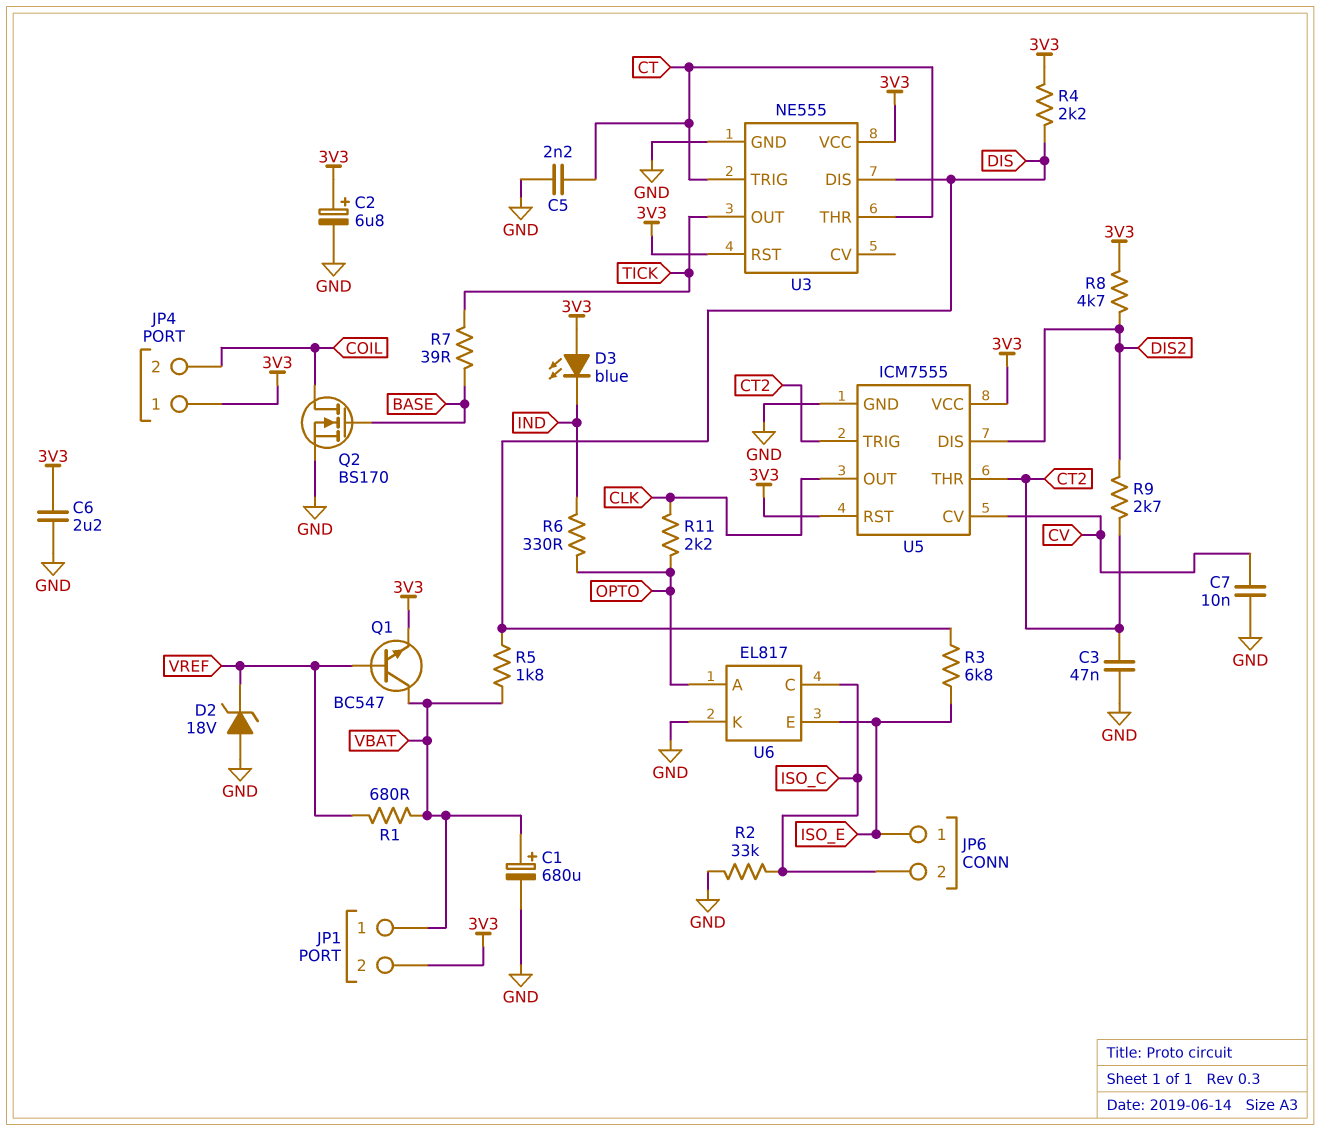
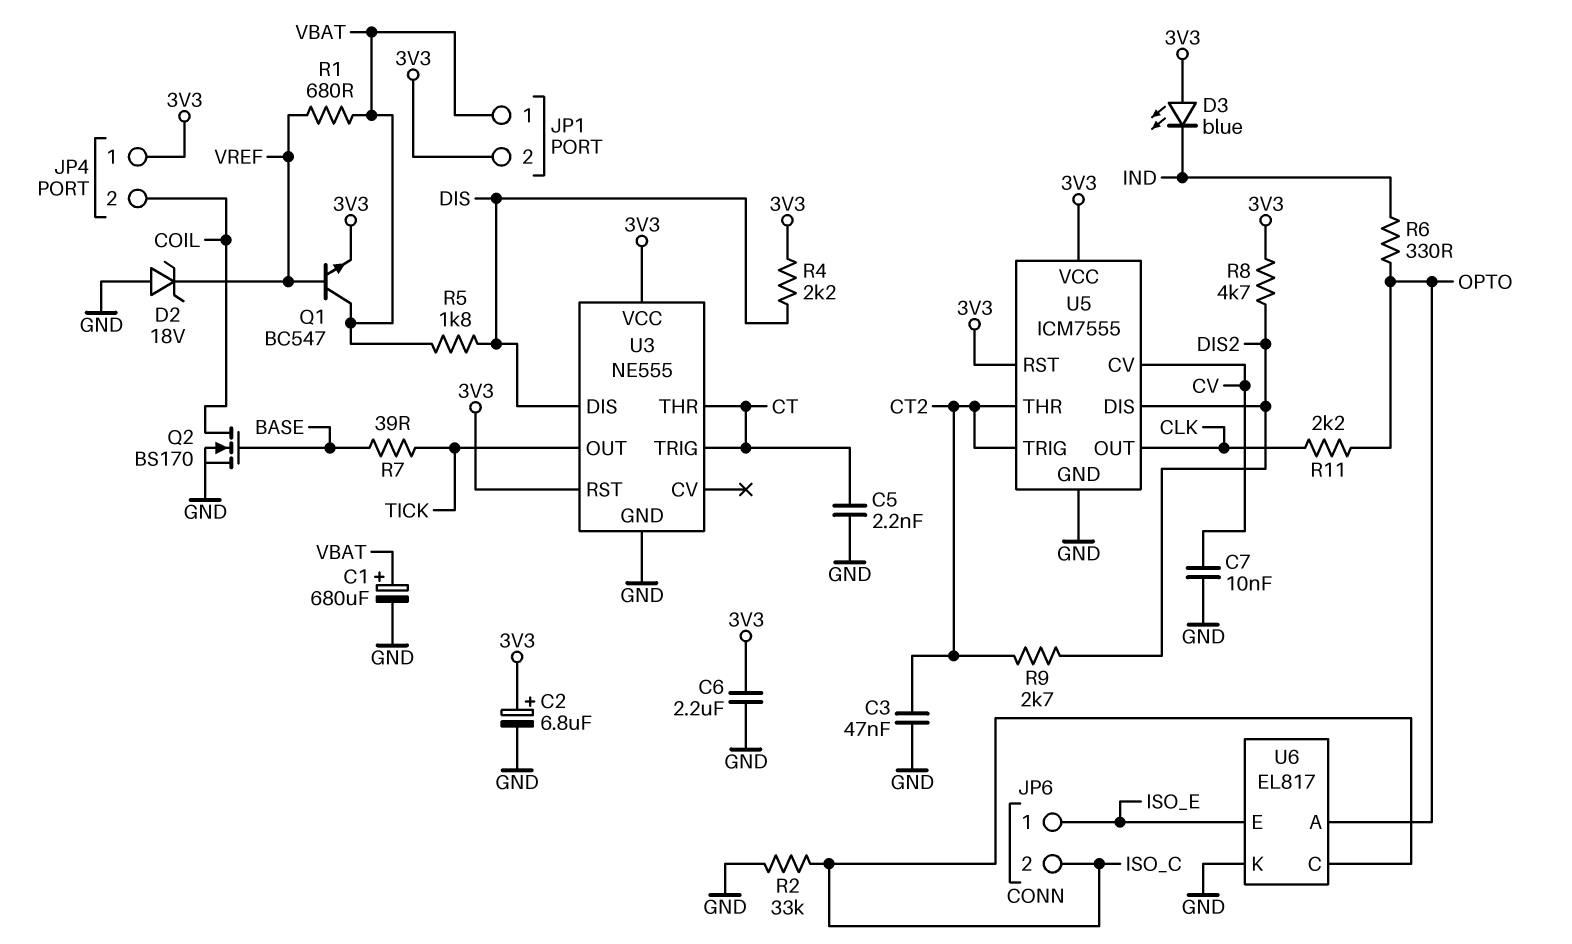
R3: 6.8k (DIS, ISO_E) -> none

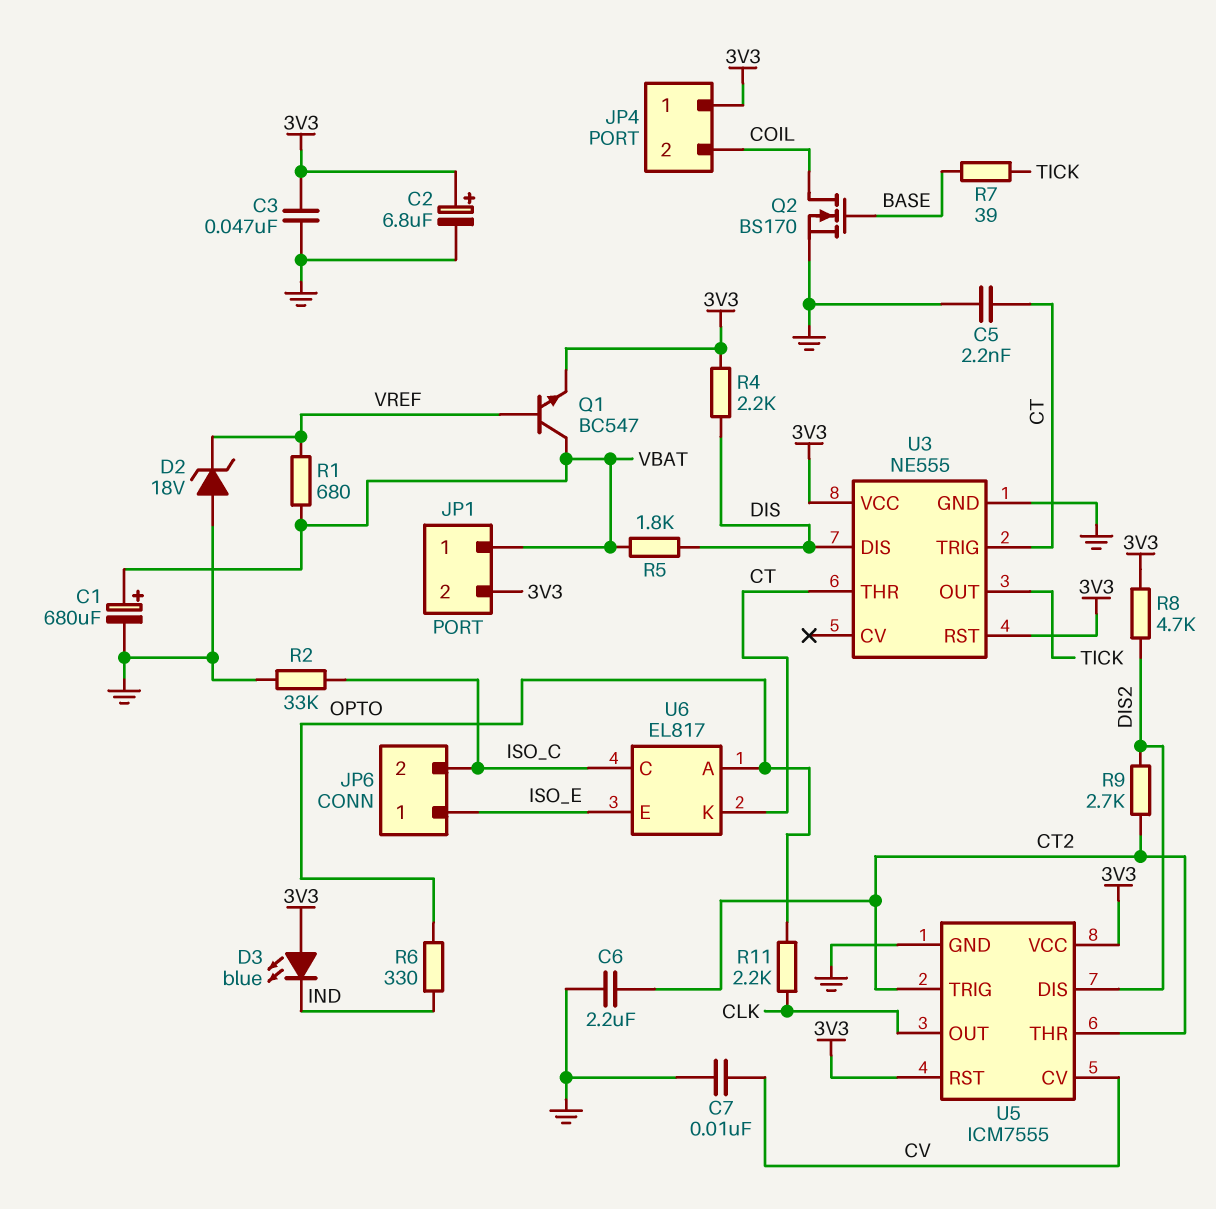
C3: 47nF (CT2, GND) -> 47nF (3V3, GND)
C6: 2.2uF (3V3, GND) -> 2.2uF (CT2, GND)
U6 pin K: GND -> CT

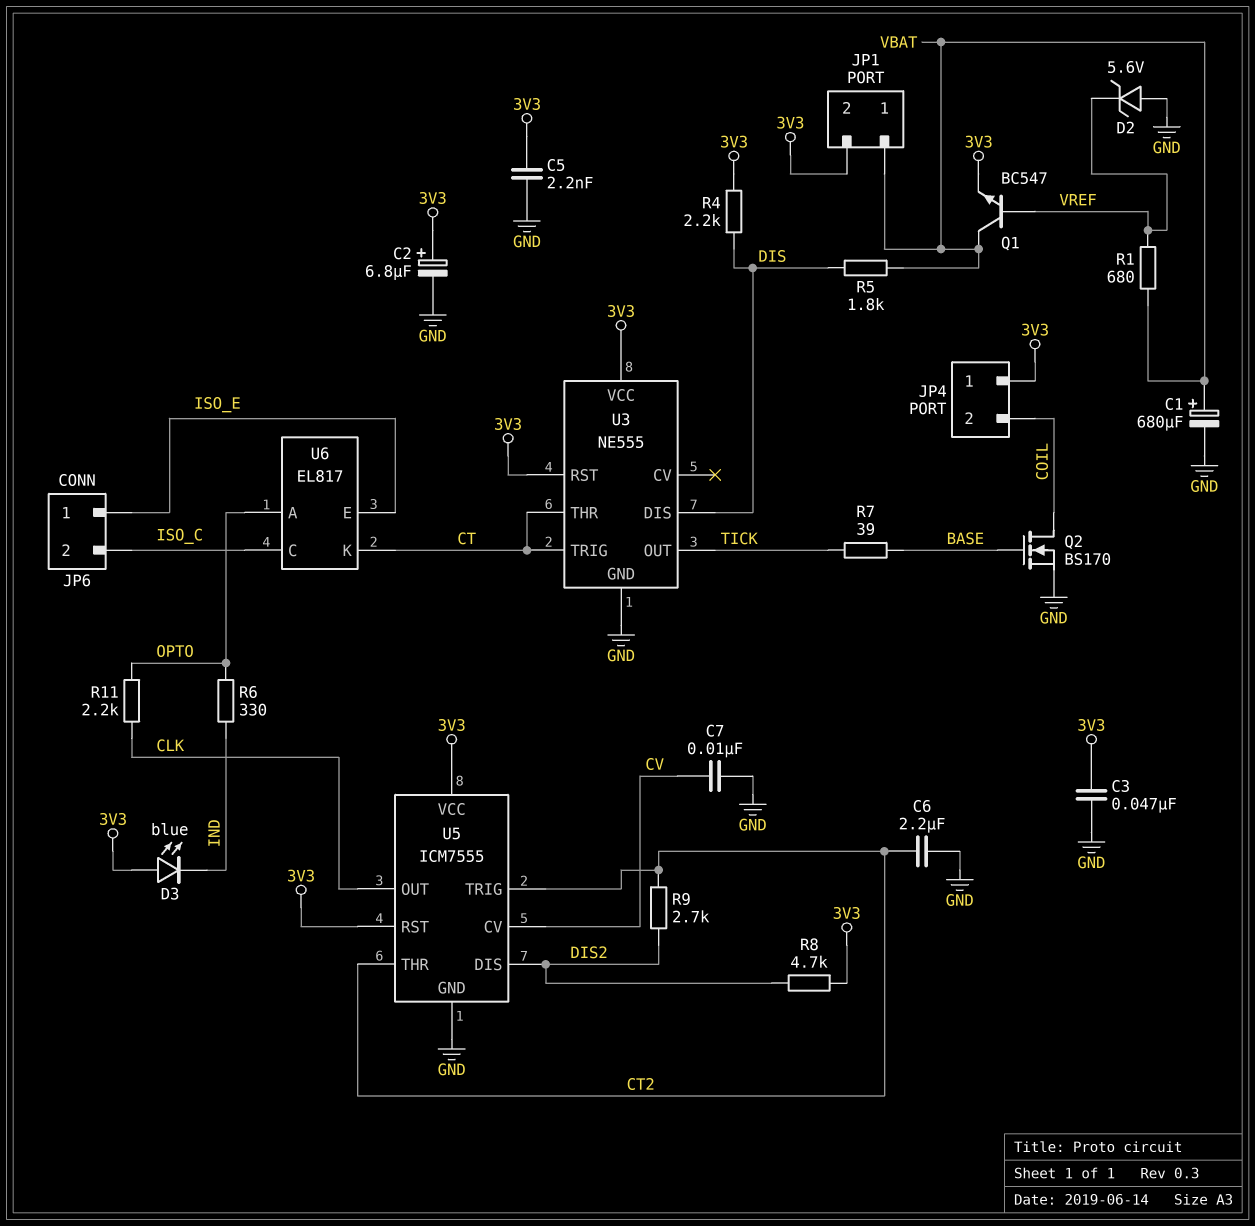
C5: 2.2nF (CT, GND) -> 2.2nF (3V3, GND)
D2: zener 18V (A GND, K VREF) -> zener 5.6V (A GND, K VREF)
R2: 33k (GND, ISO_C) -> none

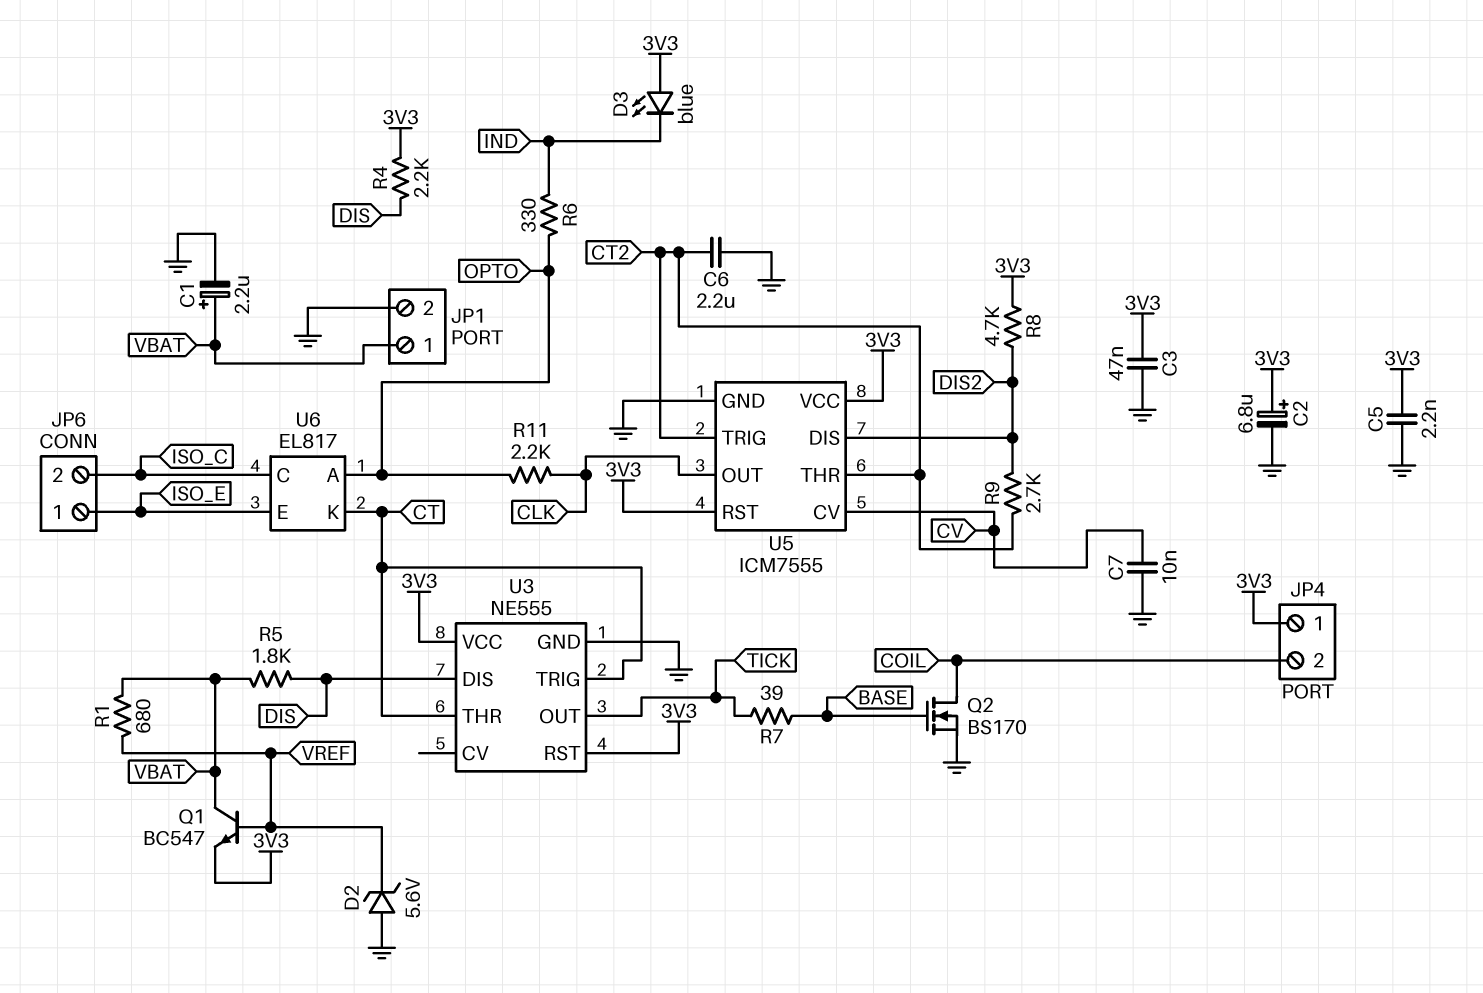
C1: 680uF (plus VBAT, minus GND) -> 2.2uF (plus VBAT, minus GND)
JP1 pin 2: 3V3 -> GND

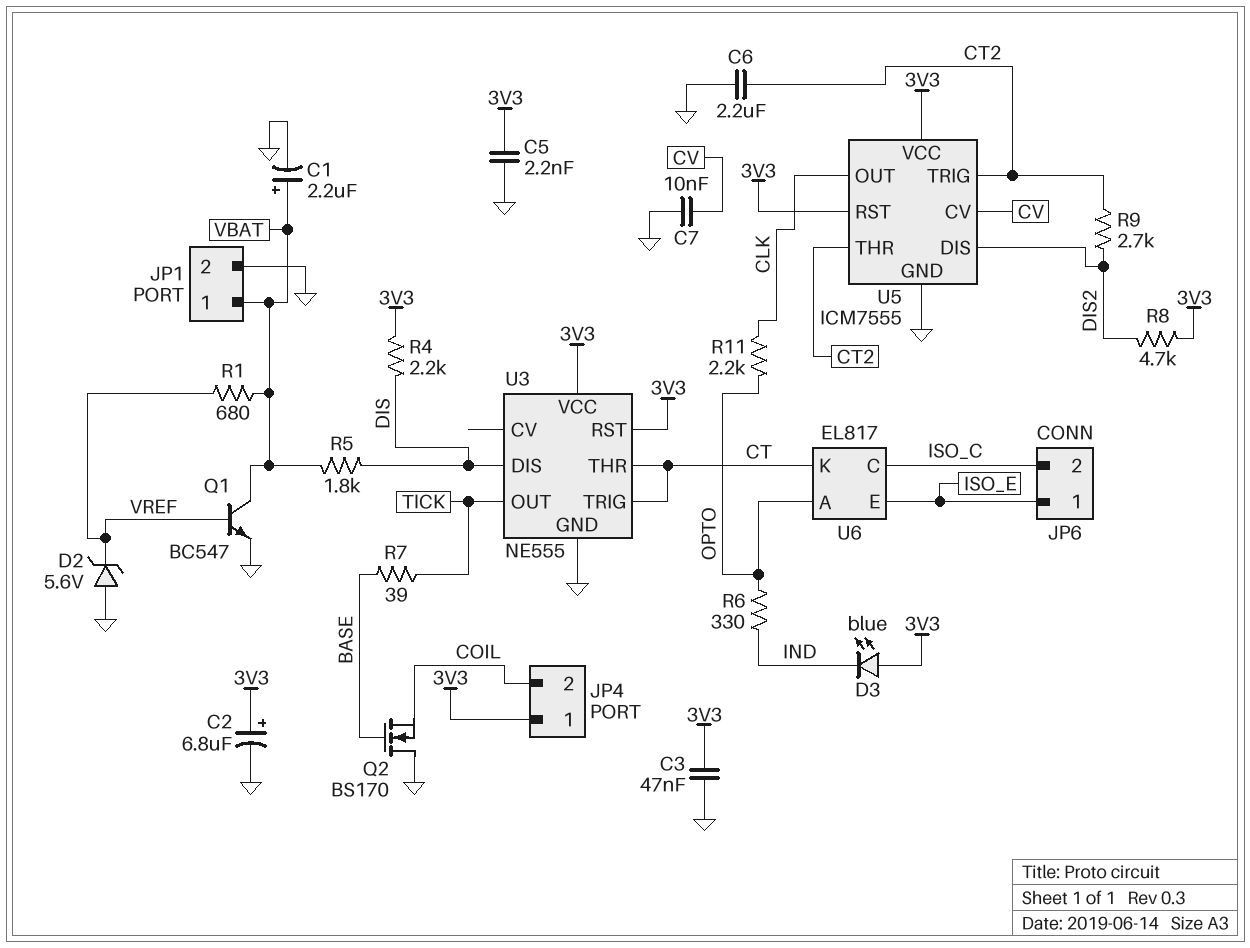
Q1: NPN BC547 (B VREF, C VBAT, E 3V3) -> NPN BC547 (B VREF, C VBAT, E GND)
Q2: NMOS BS170 (G BASE, D COIL, S GND) -> NMOS BS170 (G BASE, D GND, S COIL)

